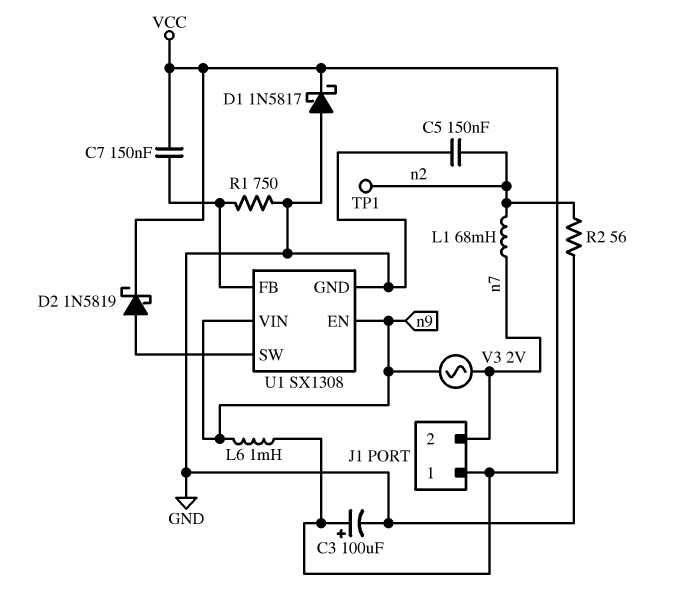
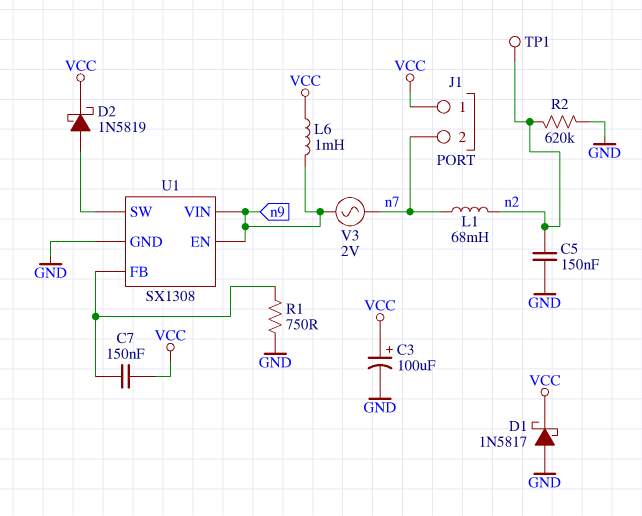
R2: 56 (GND, n2) -> 620k (GND, n2)

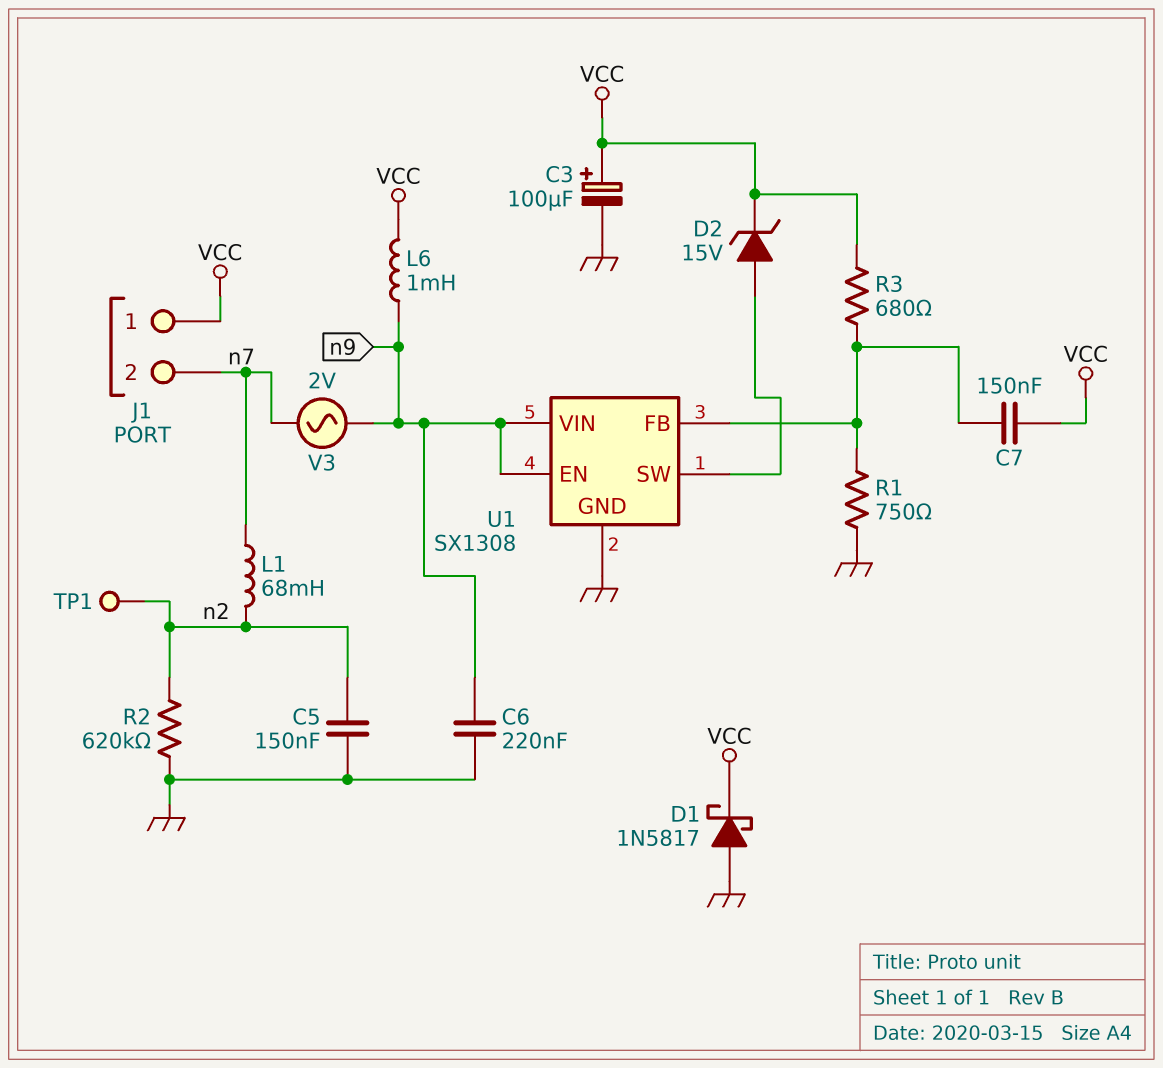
C6: none -> 220nF (GND, n9)
D2: schottky 1N5819 (A U1/SW, K VCC) -> zener 15V (A U1/SW, K VCC)
R3: none -> 680 (U1/FB, VCC)

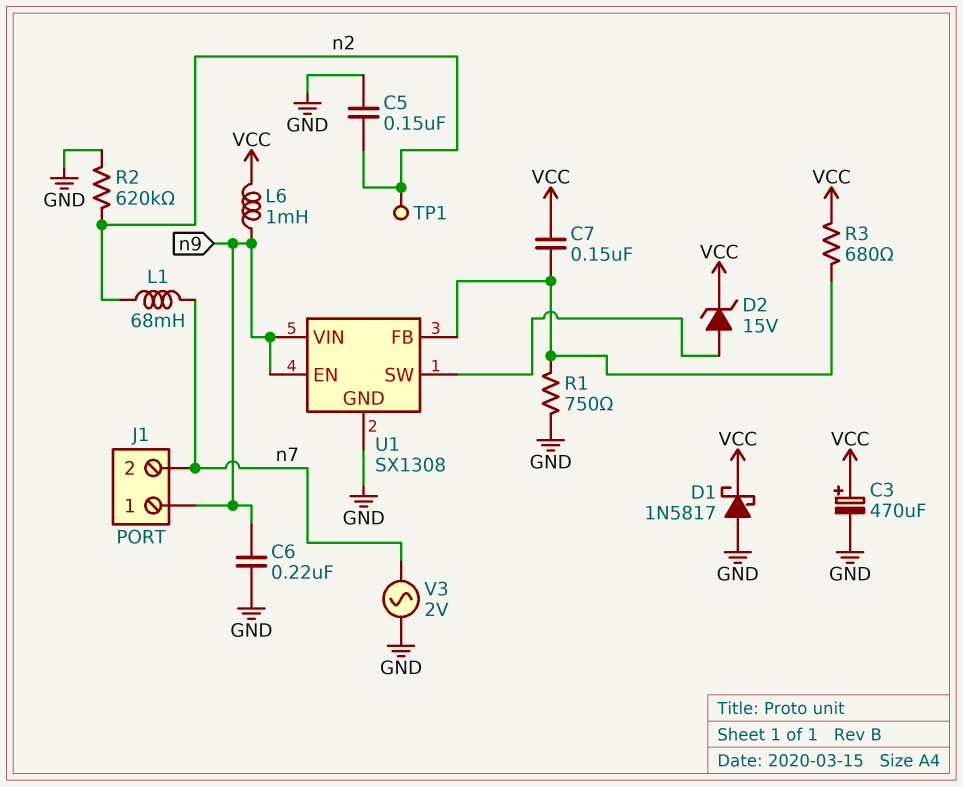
C3: 100uF (plus VCC, minus GND) -> 470uF (plus VCC, minus GND)
J1 pin 1: VCC -> n9
V3: AC 2V (n7, n9) -> AC 2V (GND, n7)

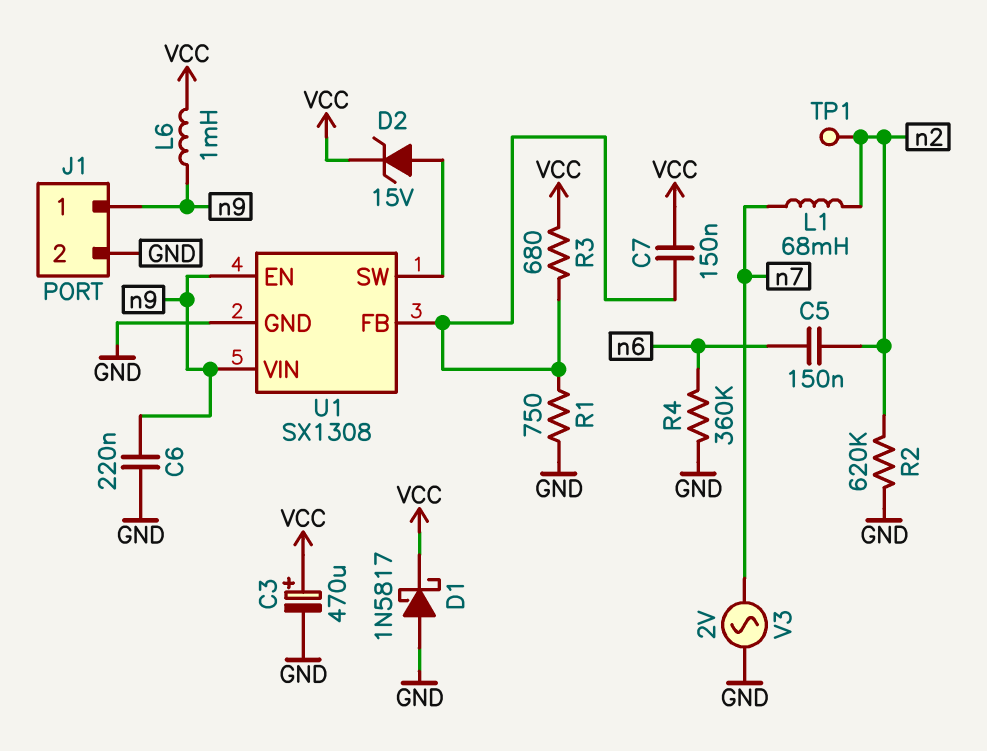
C5: 150nF (GND, n2) -> 150nF (n2, n6)
J1 pin 2: n7 -> GND
R4: none -> 360k (GND, n6)

